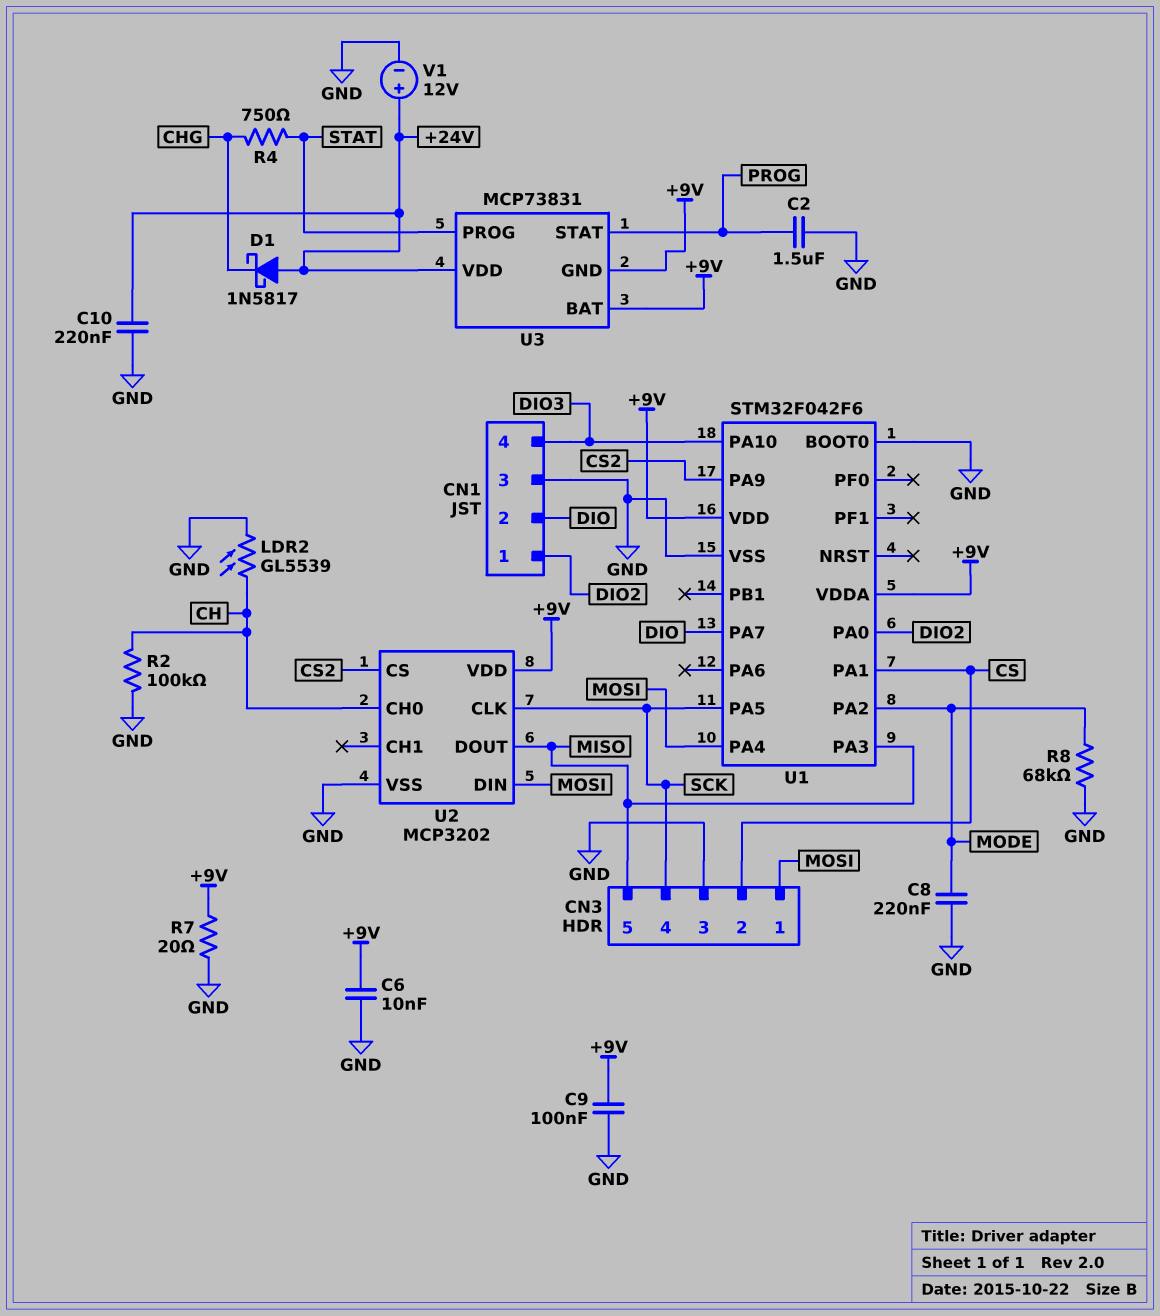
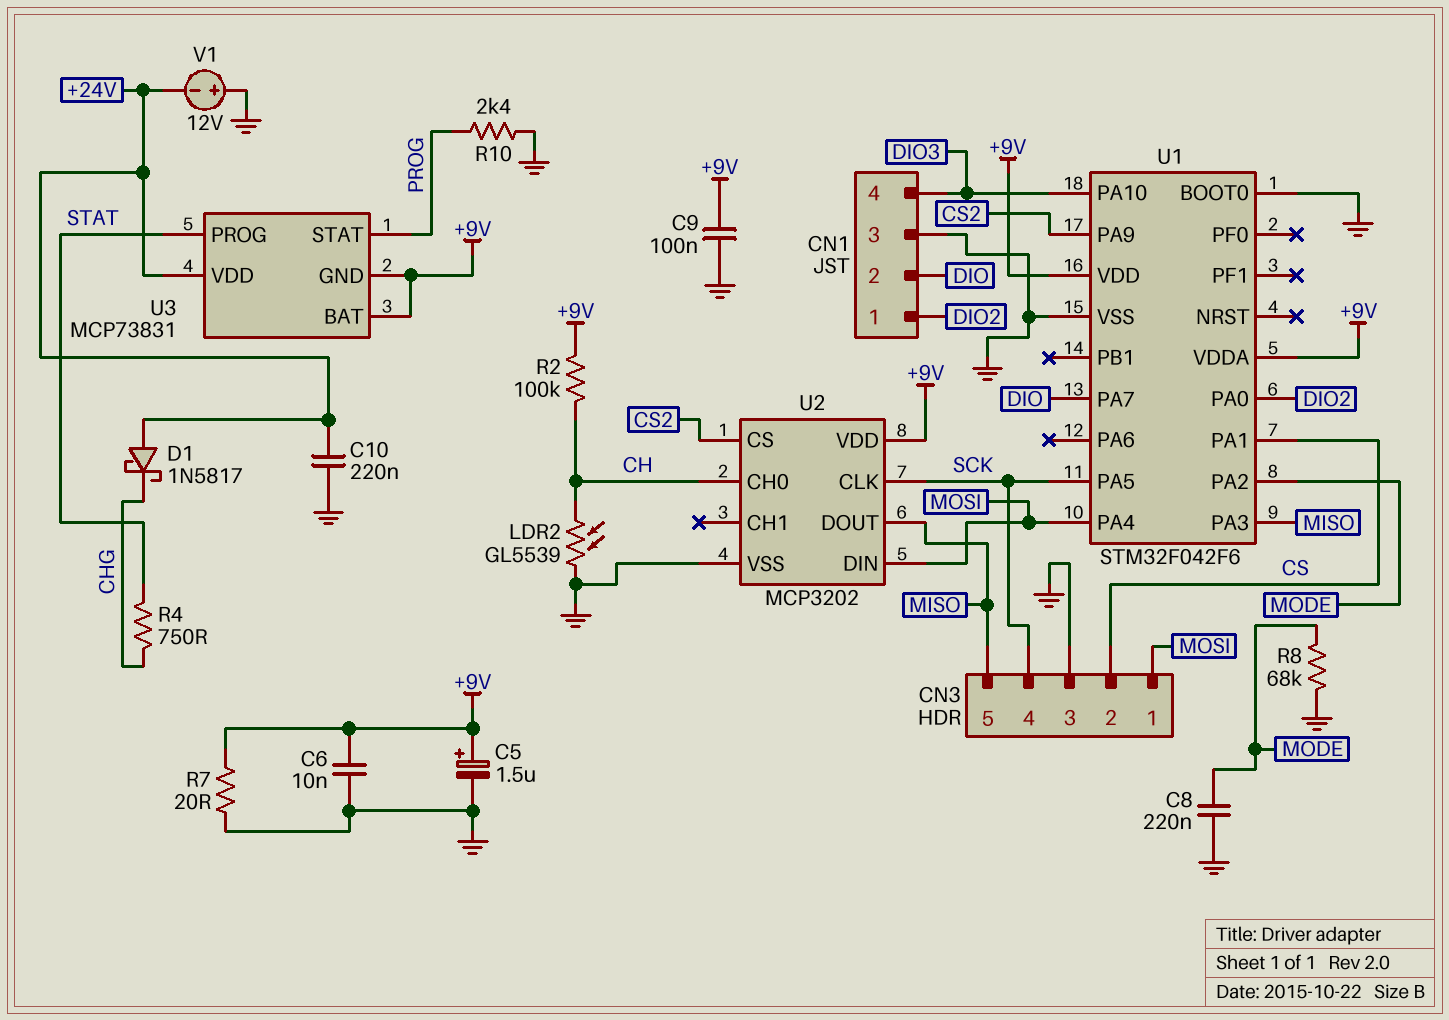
C2: 1.5uF (GND, PROG) -> none
C5: none -> 1.5uF (plus +9V, minus GND)
R2: 100k (CH, GND) -> 100k (+9V, CH)
R10: none -> 2.4k (GND, PROG)
V1: 12V (plus +24V, minus GND) -> 12V (plus GND, minus +24V)

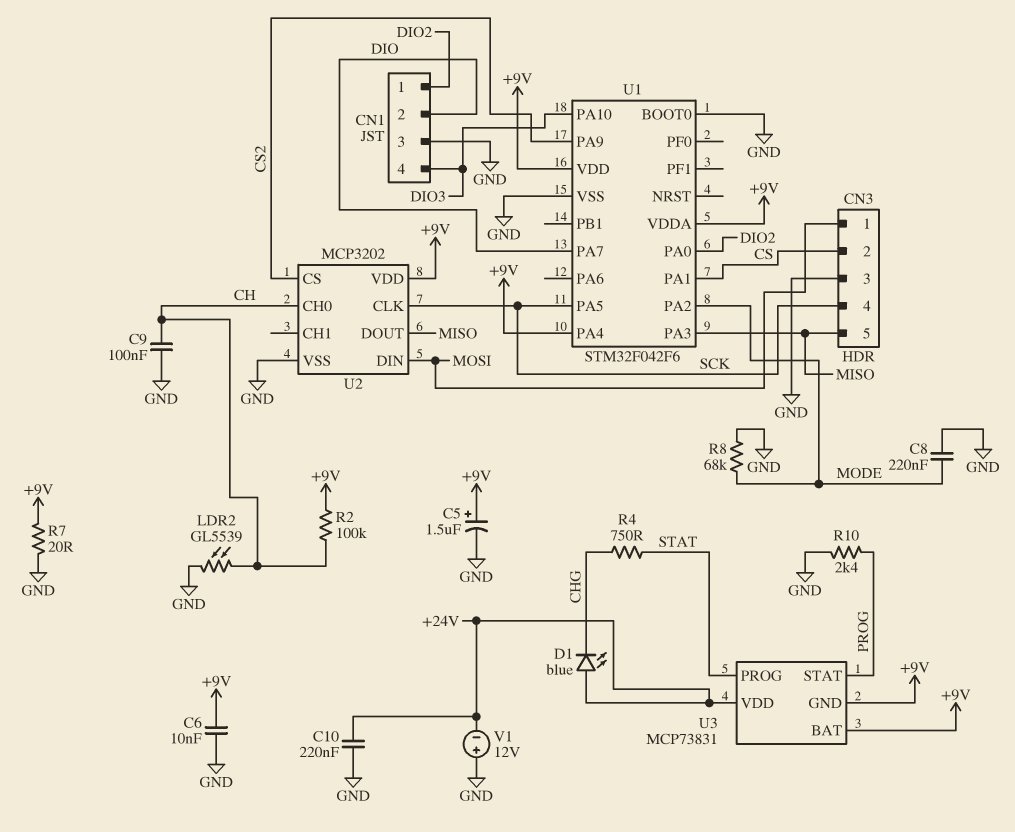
C9: 100nF (+9V, GND) -> 100nF (CH, GND)
D1: schottky 1N5817 (A +24V, K CHG) -> LED blue (A +24V, K CHG)
U1 pin PA4: MOSI -> +9V

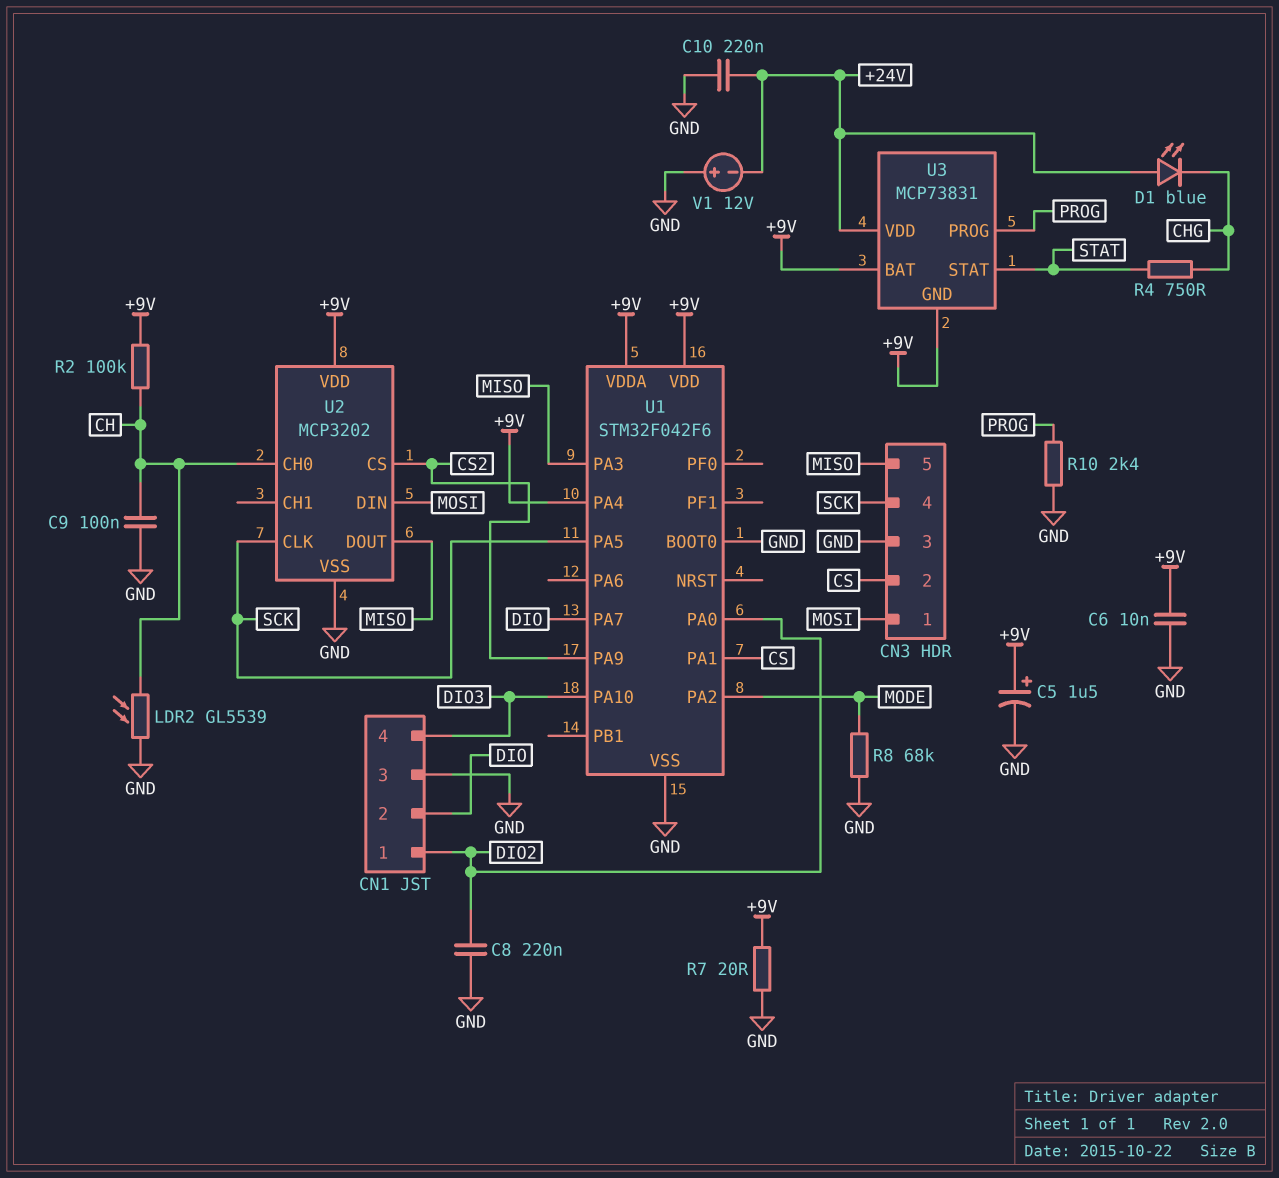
C8: 220nF (GND, MODE) -> 220nF (DIO2, GND)
U3 pin PROG: STAT -> PROG
U3 pin STAT: PROG -> STAT

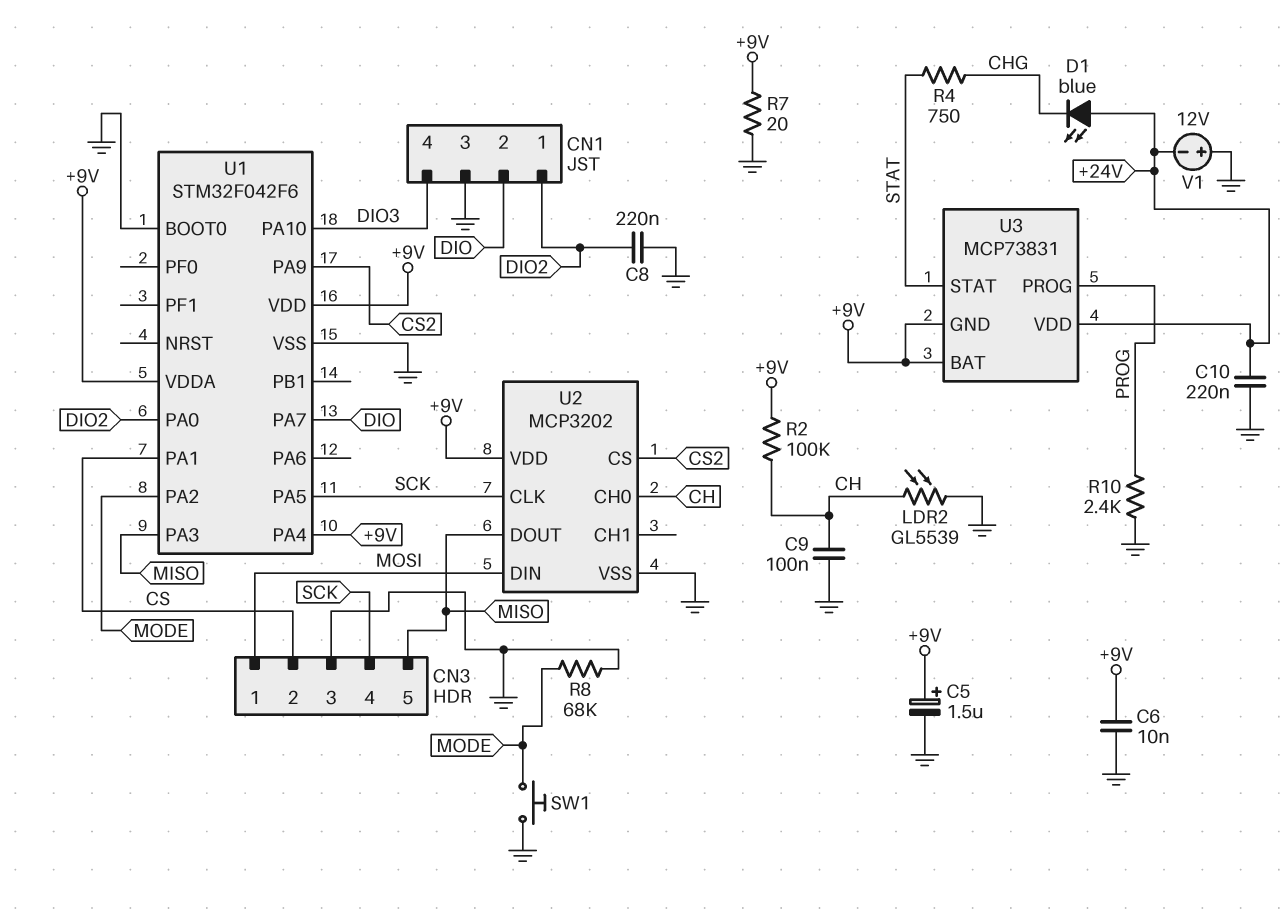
SW1: none -> button (GND, MODE)

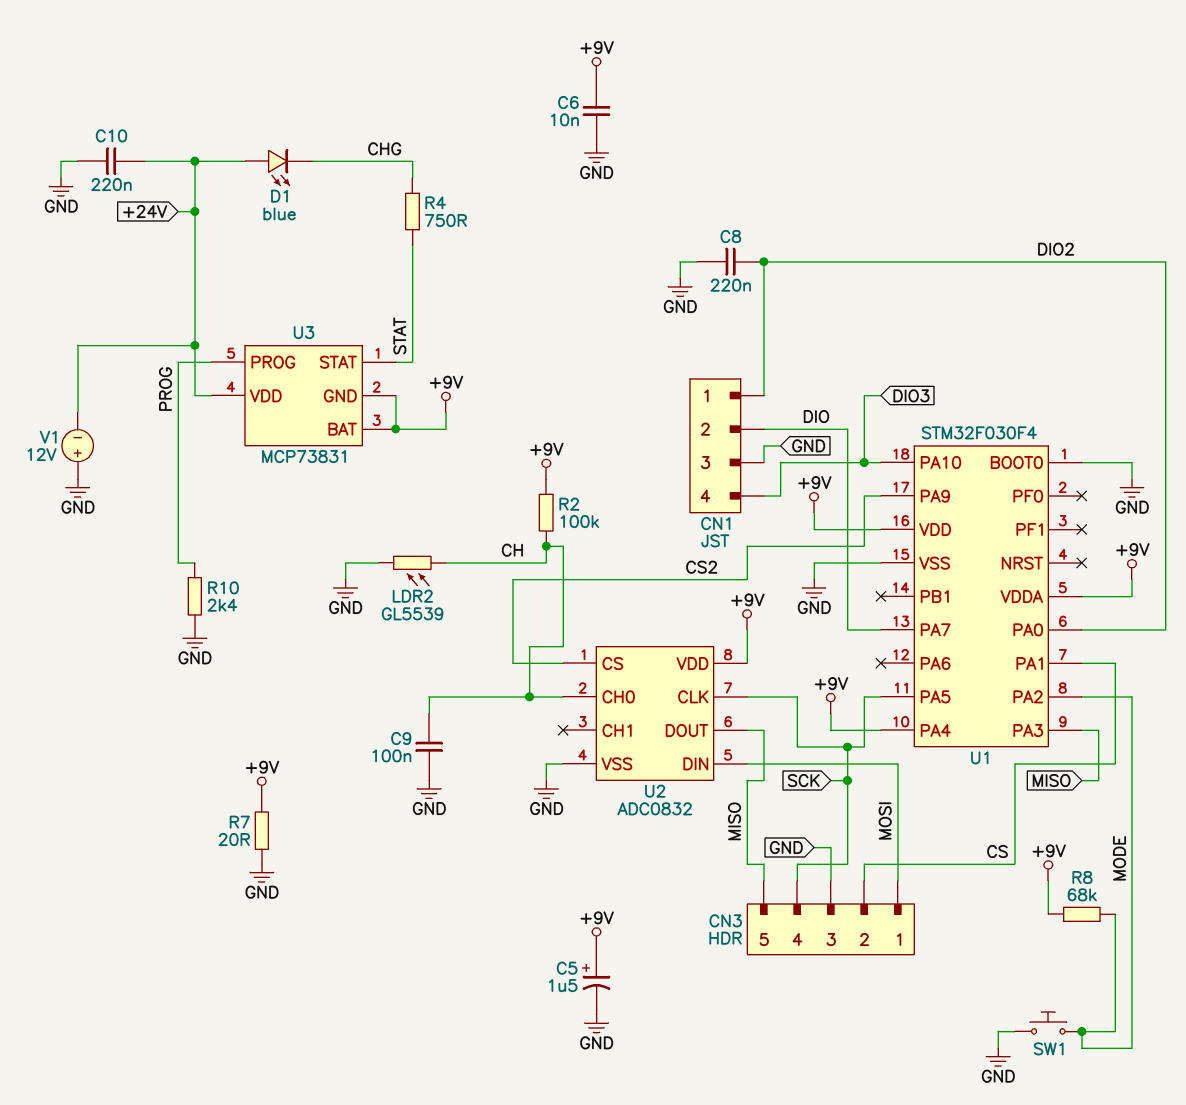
R8: 68k (GND, MODE) -> 68k (+9V, MODE)
U1: STM32F042F6 -> STM32F030F4
U2: MCP3202 -> ADC0832

